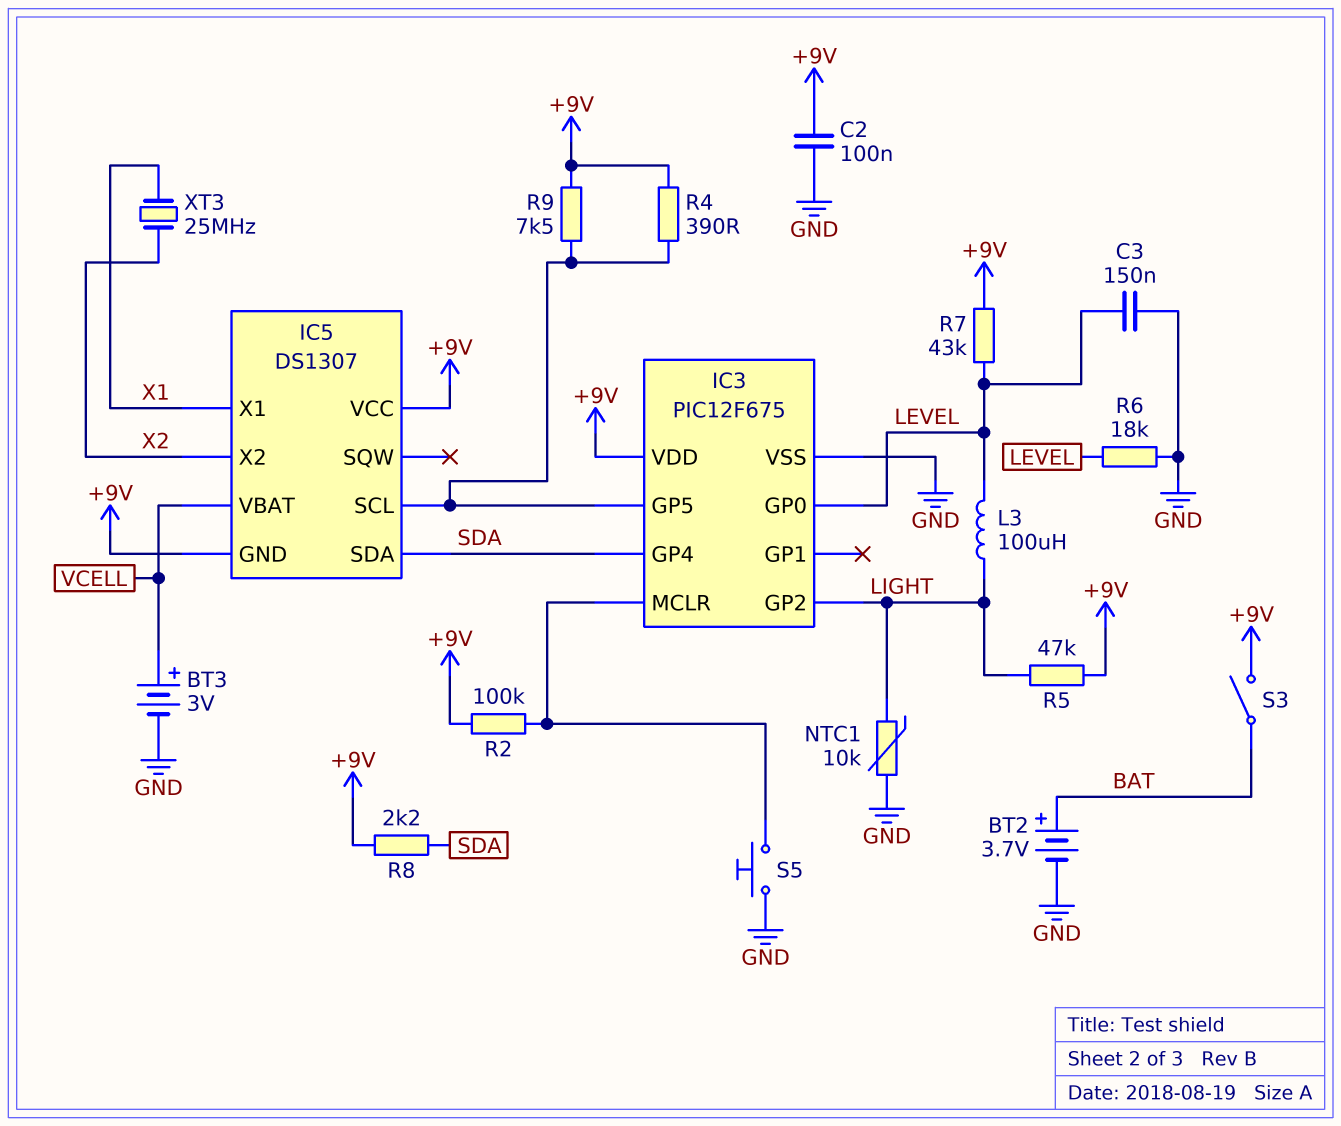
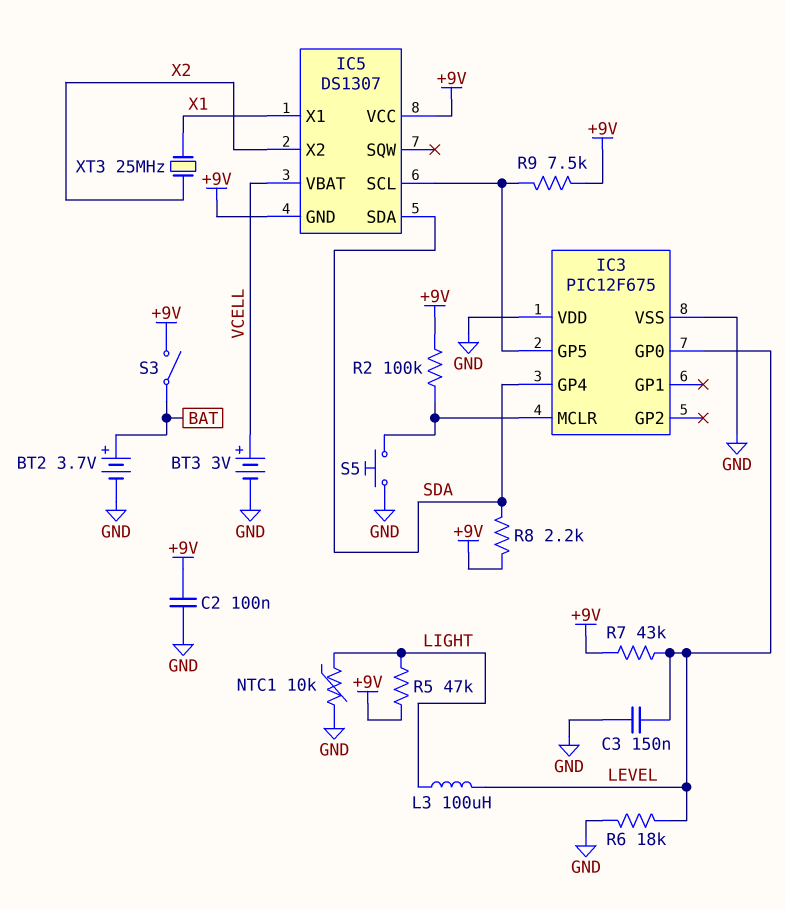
IC3 pin GP2: LIGHT -> none
IC3 pin VDD: +9V -> GND
R4: 390 (+9V, IC3/GP5) -> none

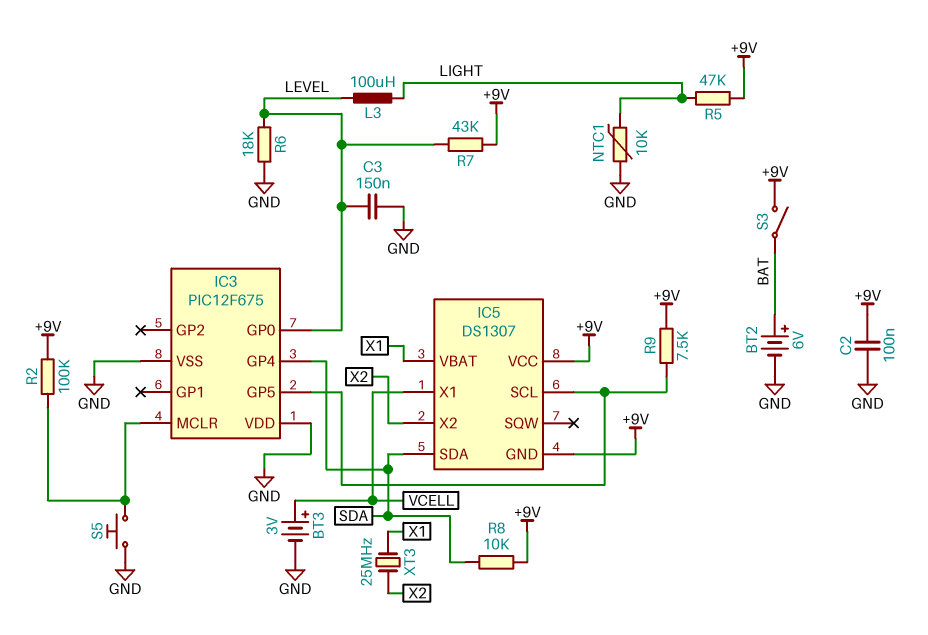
BT2: 3.7V (plus BAT, minus GND) -> 6V (plus BAT, minus GND)
IC5 pin VBAT: VCELL -> X1
IC5 pin X1: X1 -> VCELL
R8: 2.2k (+9V, SDA) -> 10k (+9V, SDA)

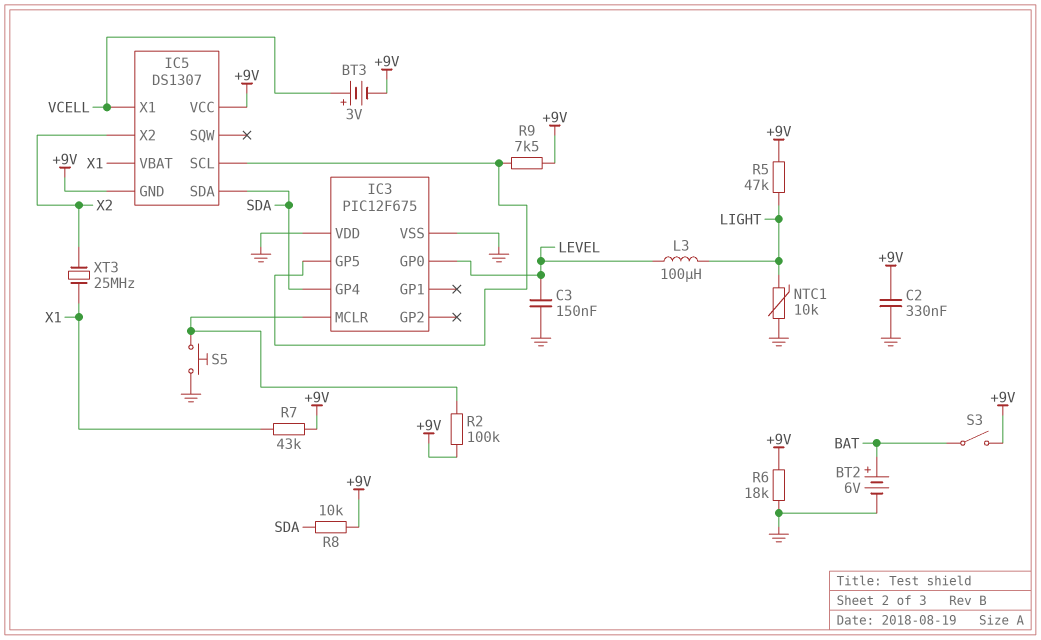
BT3: 3V (plus VCELL, minus GND) -> 3V (plus VCELL, minus +9V)
C2: 100nF (+9V, GND) -> 330nF (+9V, GND)
R6: 18k (GND, LEVEL) -> 18k (+9V, GND)
R7: 43k (+9V, LEVEL) -> 43k (+9V, X1)

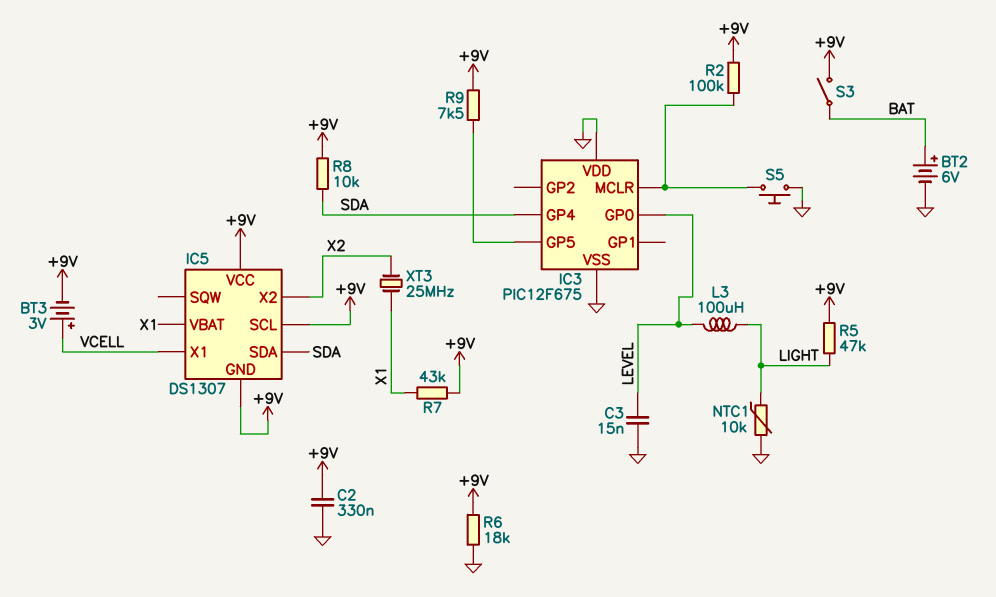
C3: 150nF (GND, LEVEL) -> 15nF (GND, LEVEL)
IC5 pin SCL: IC3/GP5 -> +9V

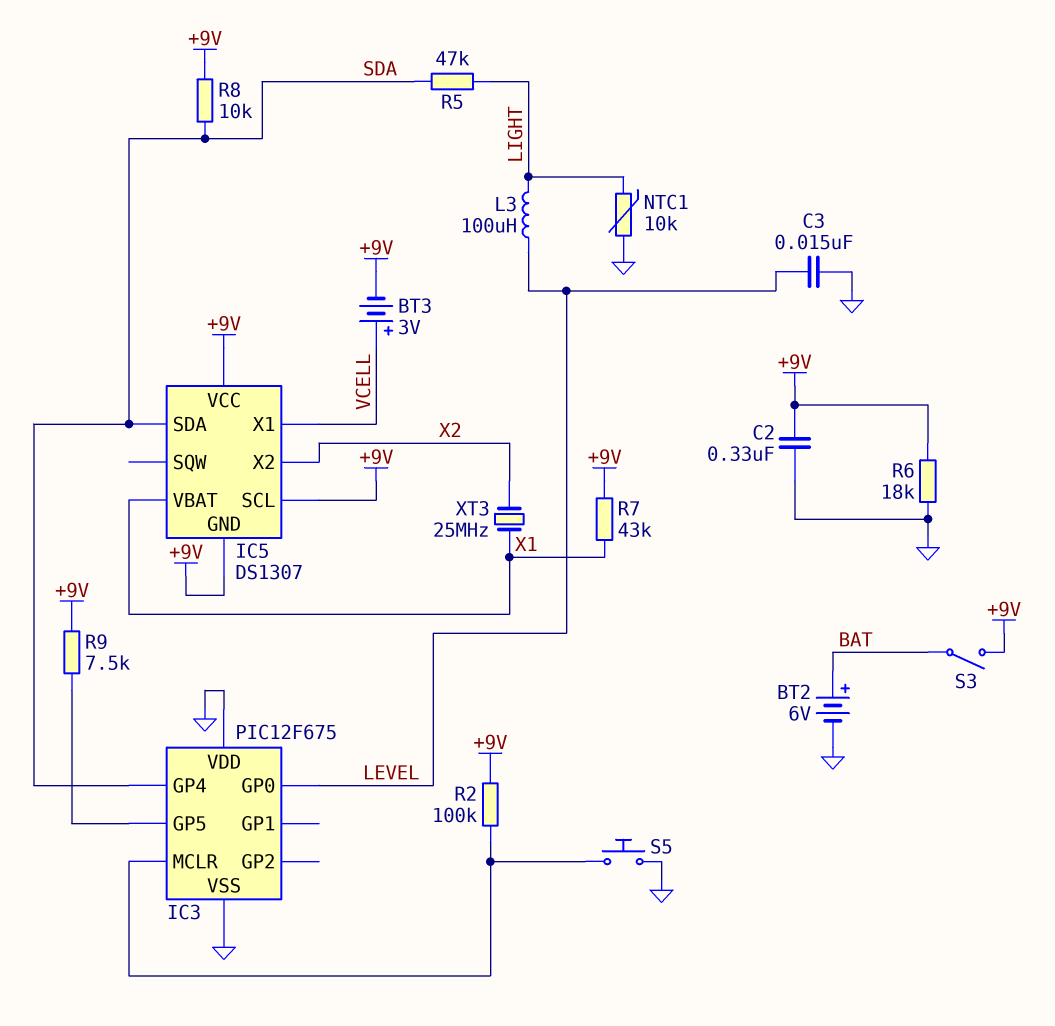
R5: 47k (+9V, LIGHT) -> 47k (LIGHT, SDA)

